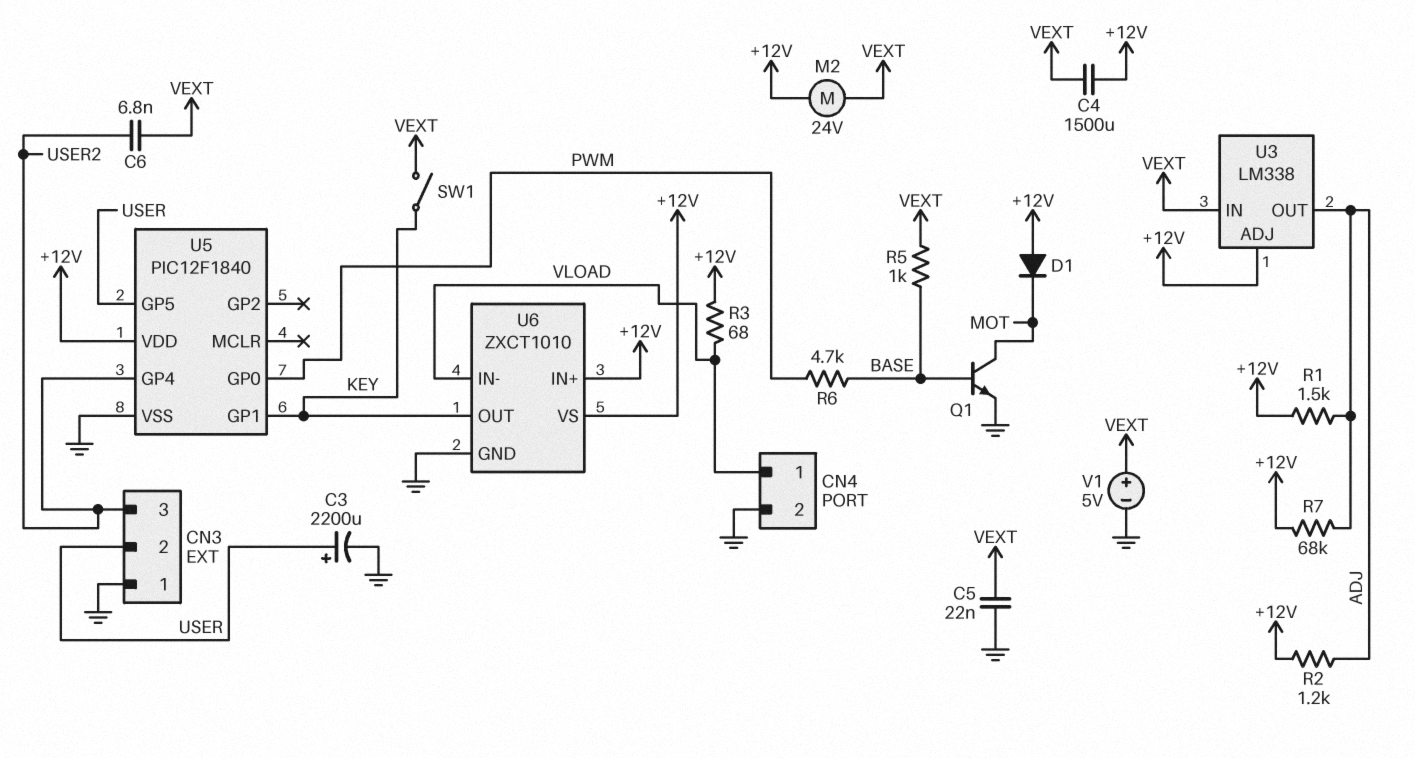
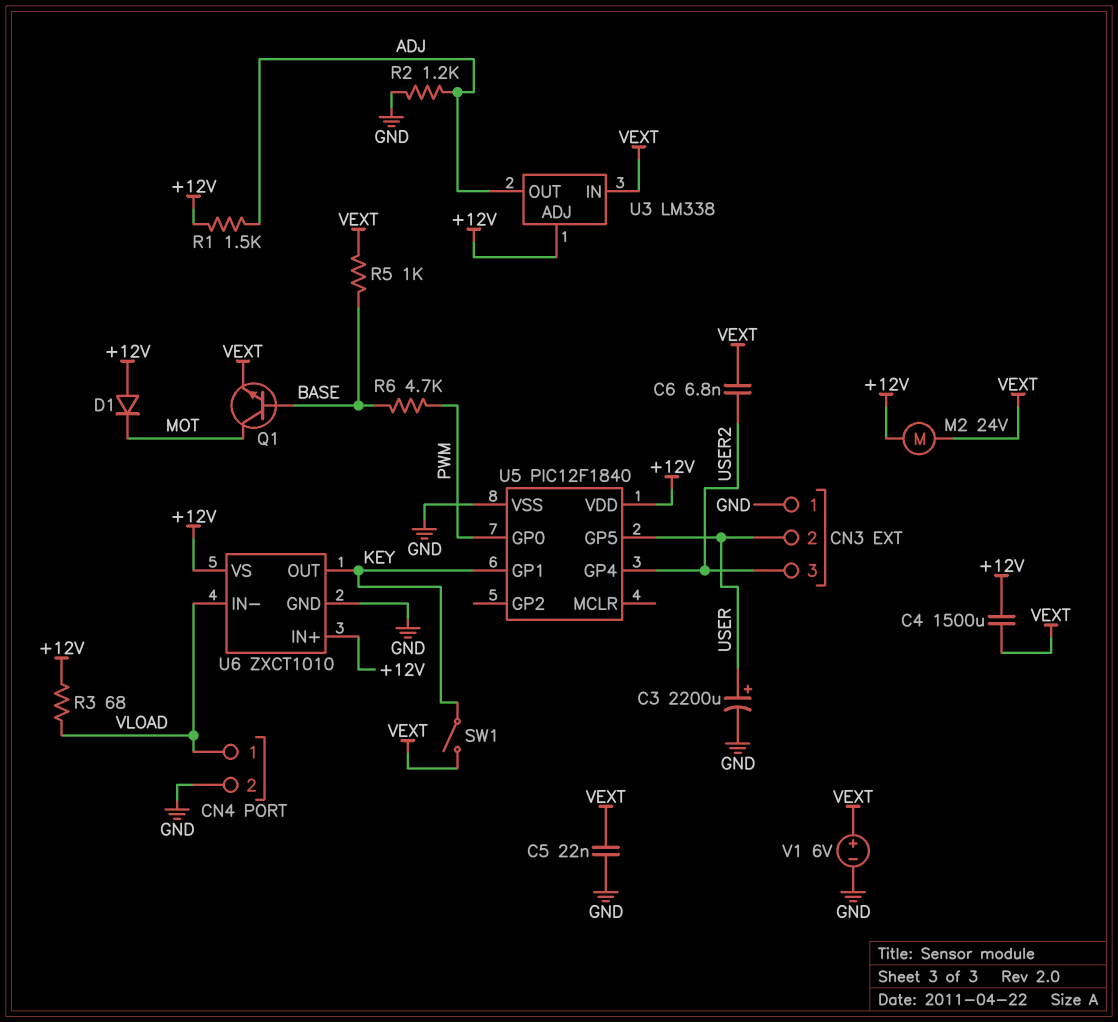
Q1: NPN (B BASE, C MOT, E GND) -> NPN (B BASE, C MOT, E VEXT)
R2: 1.2k (+12V, ADJ) -> 1.2k (ADJ, GND)
R7: 68k (+12V, ADJ) -> none
V1: 5V (plus VEXT, minus GND) -> 6V (plus VEXT, minus GND)

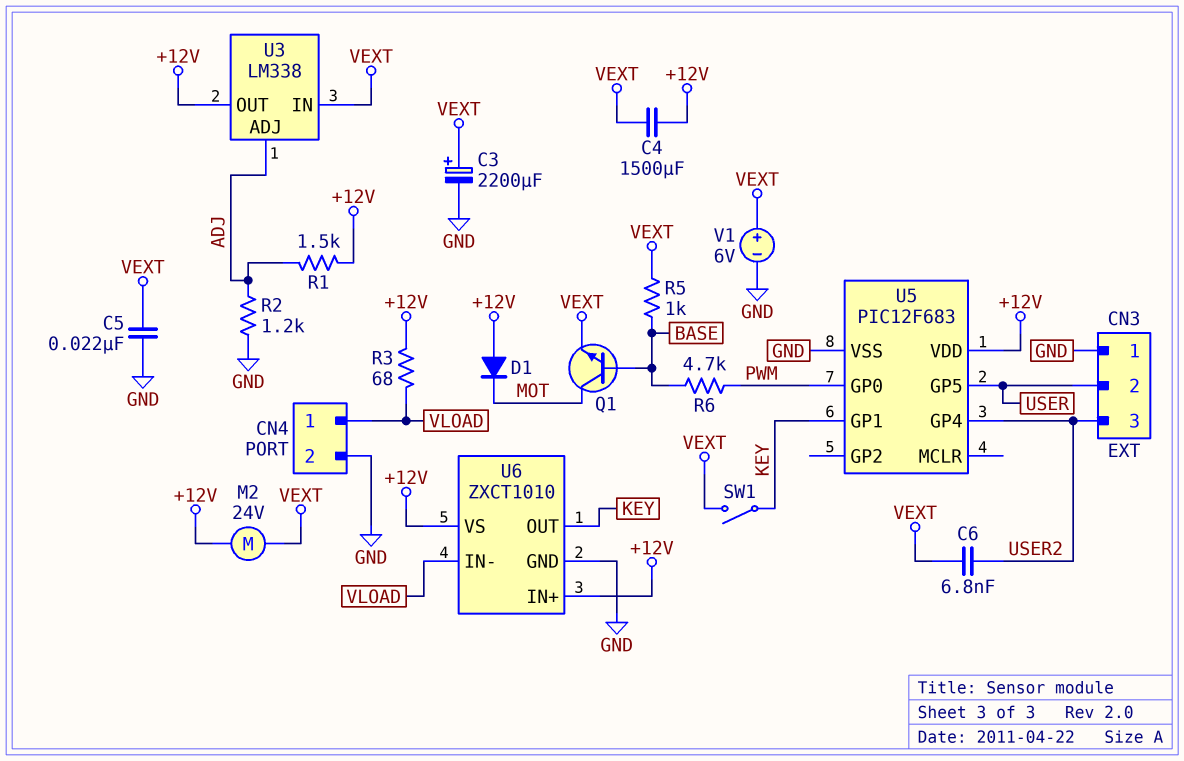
C3: 2200uF (plus USER, minus GND) -> 2200uF (plus VEXT, minus GND)
U3 pin ADJ: +12V -> ADJ
U3 pin OUT: ADJ -> +12V
U5: PIC12F1840 -> PIC12F683

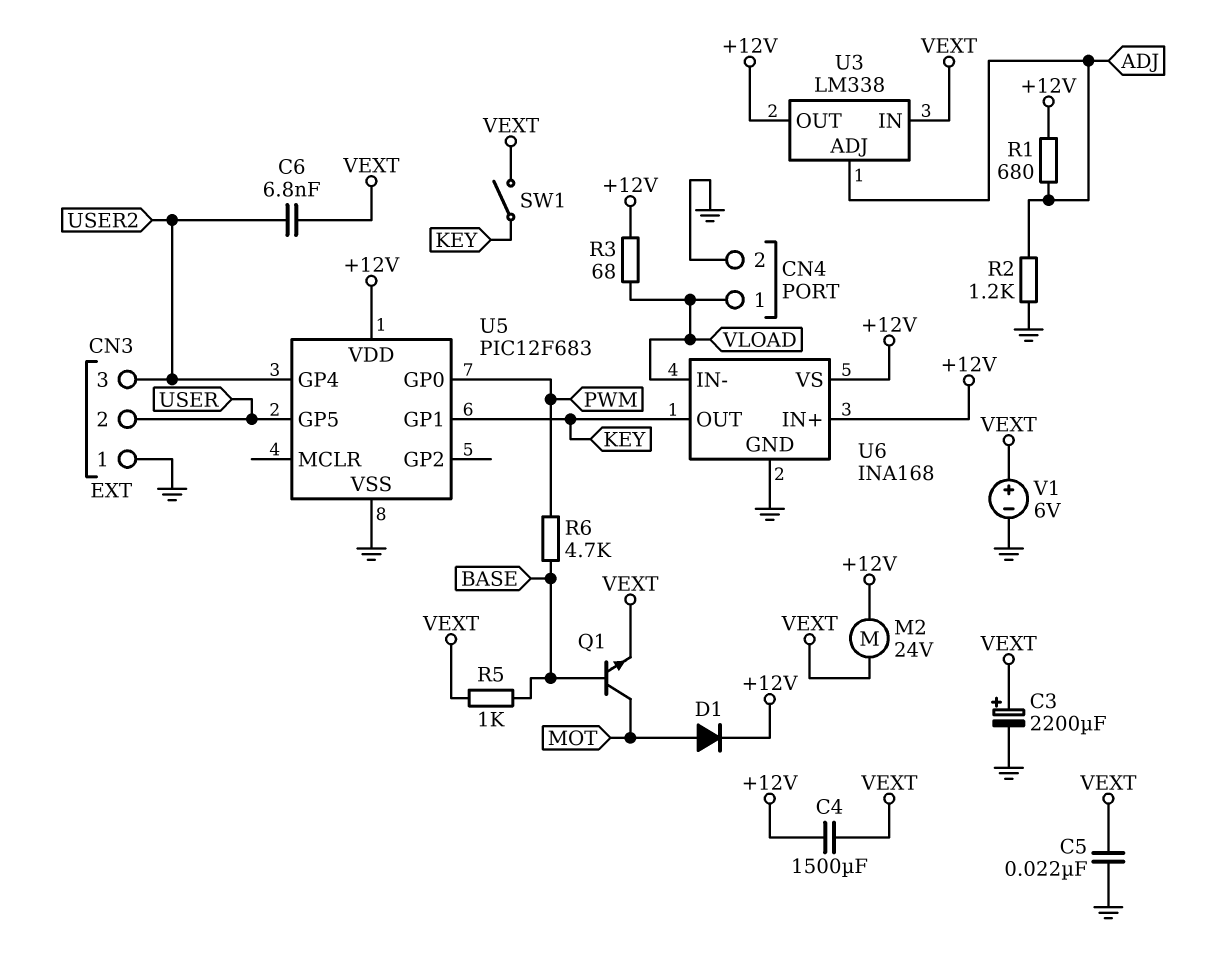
D1: diode (A +12V, K MOT) -> diode (A MOT, K +12V)
R1: 1.5k (+12V, ADJ) -> 680 (+12V, ADJ)
U6: ZXCT1010 -> INA168

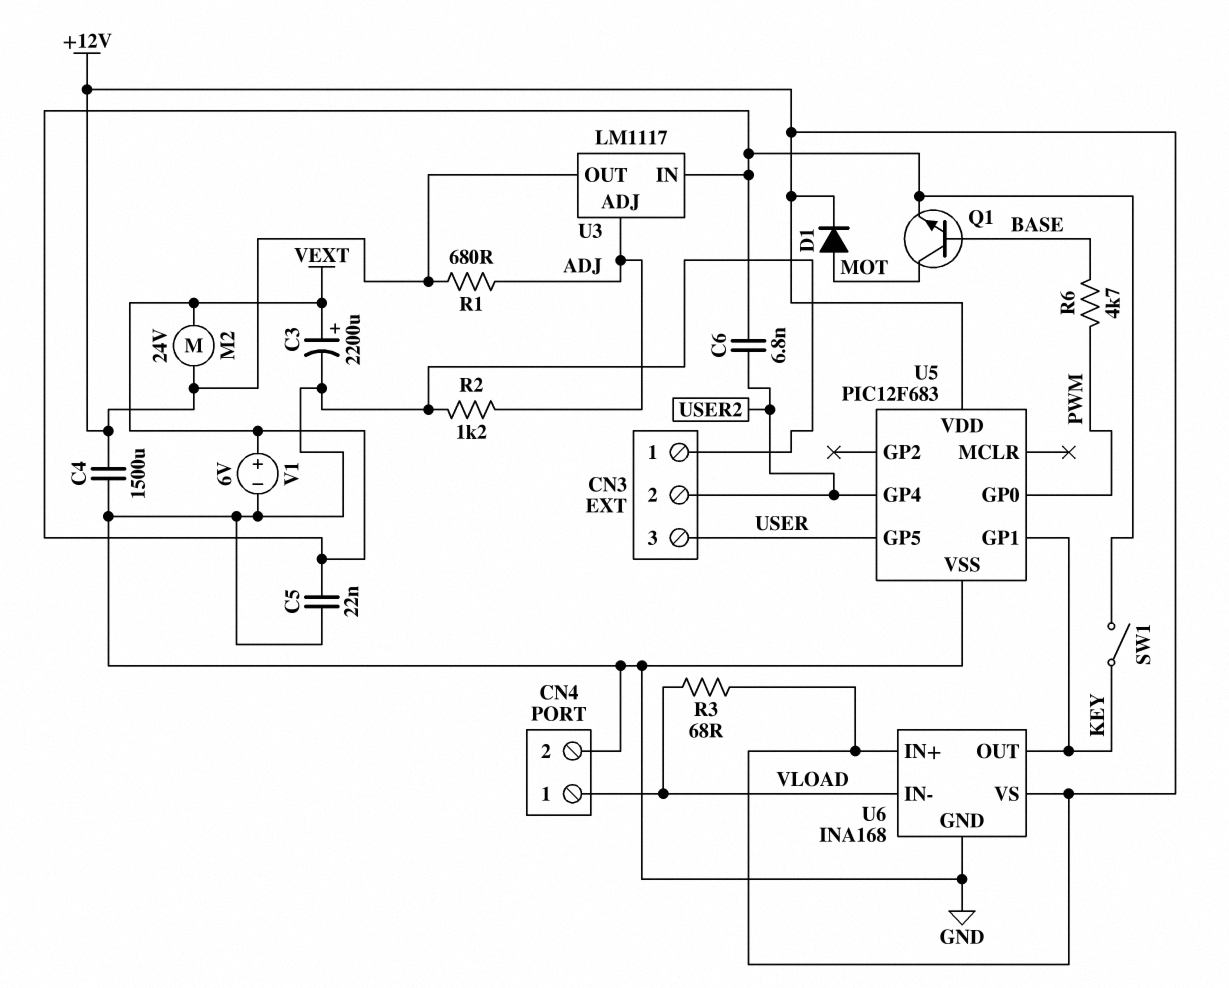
C4: 1500uF (+12V, VEXT) -> 1500uF (+12V, GND)
CN3 pin 2: USER -> USER2
CN3 pin 3: USER2 -> USER
R5: 1k (BASE, VEXT) -> none
U3: LM338 -> LM1117

